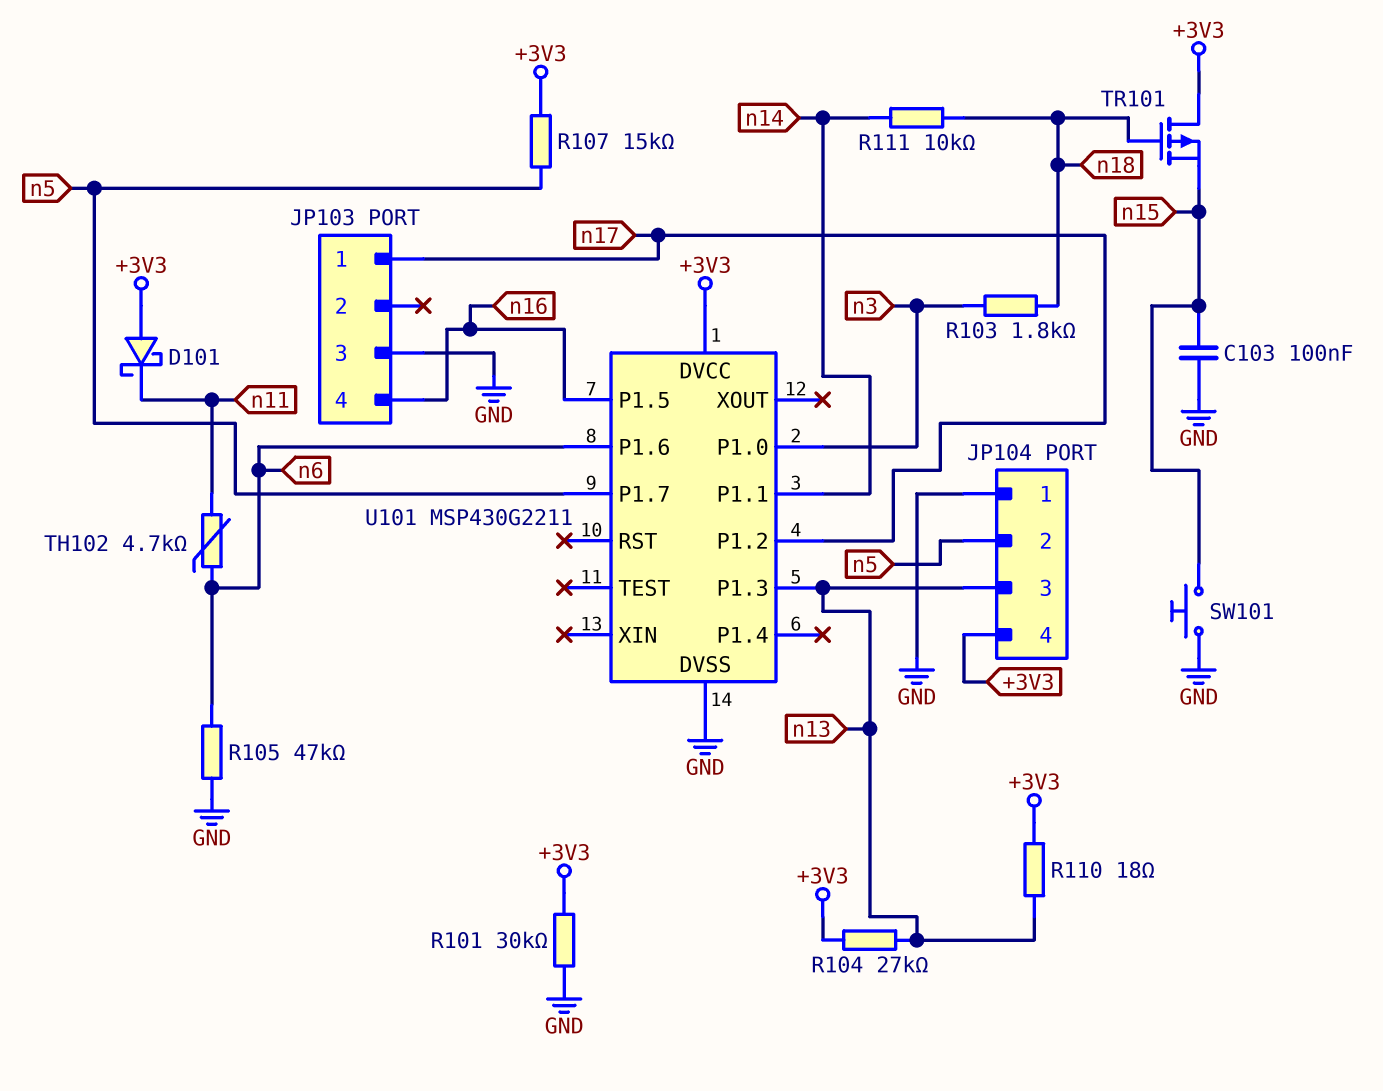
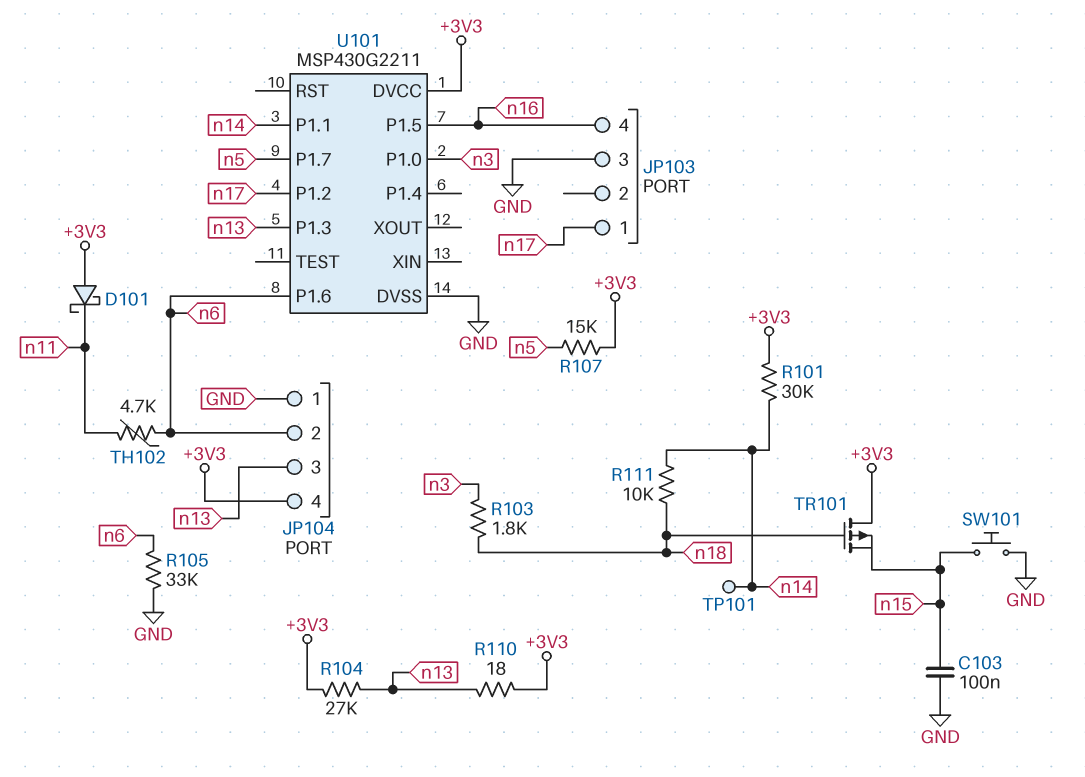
JP104 pin 2: n5 -> n6
R101: 30k (+3V3, GND) -> 30k (+3V3, n14)
R105: 47k (GND, n6) -> 33k (GND, n6)
TP101: none -> test point (n14)

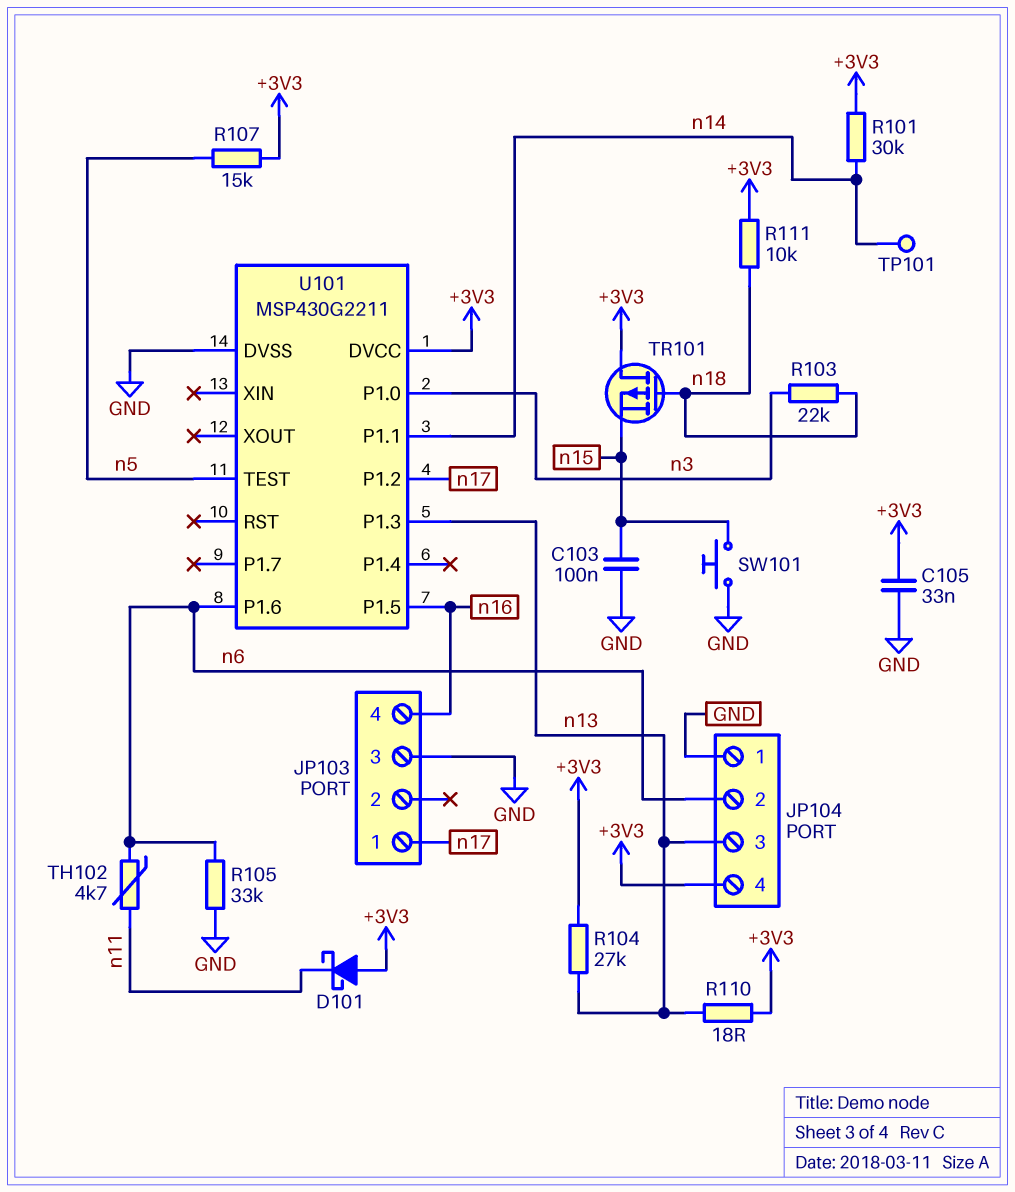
C105: none -> 33nF (+3V3, GND)
R103: 1.8k (n3, n18) -> 22k (n3, n18)
R111: 10k (n14, n18) -> 10k (+3V3, n18)
U101 pin P1.7: n5 -> none
U101 pin TEST: none -> n5

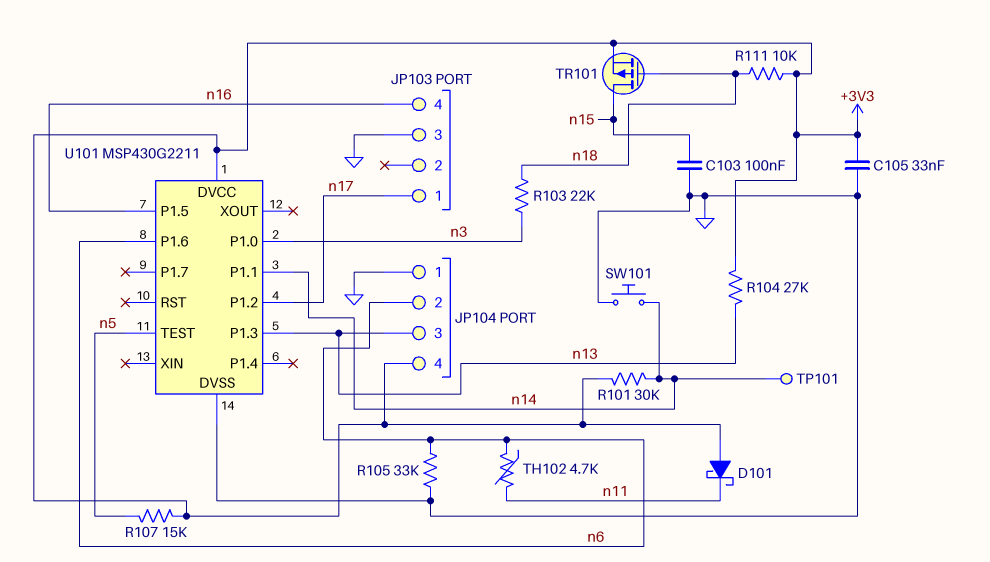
R110: 18 (+3V3, n13) -> none
SW101: button (GND, n15) -> button (GND, n14)
TR101: PMOS (G n18, D +3V3, S n15) -> PMOS (G n18, D n15, S +3V3)

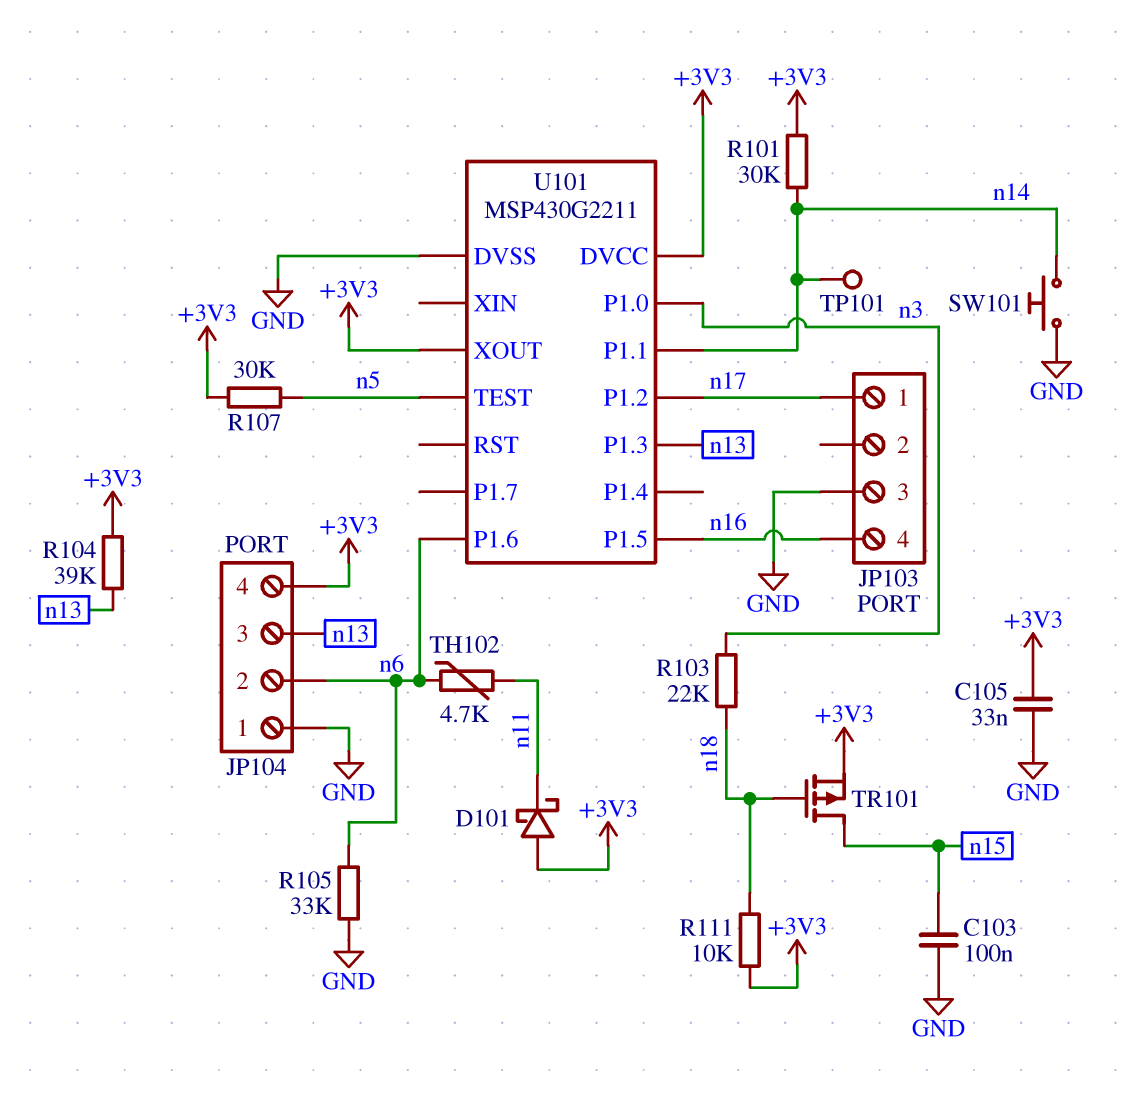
R104: 27k (+3V3, n13) -> 39k (+3V3, n13)
R107: 15k (+3V3, n5) -> 30k (+3V3, n5)
U101 pin XOUT: none -> +3V3

